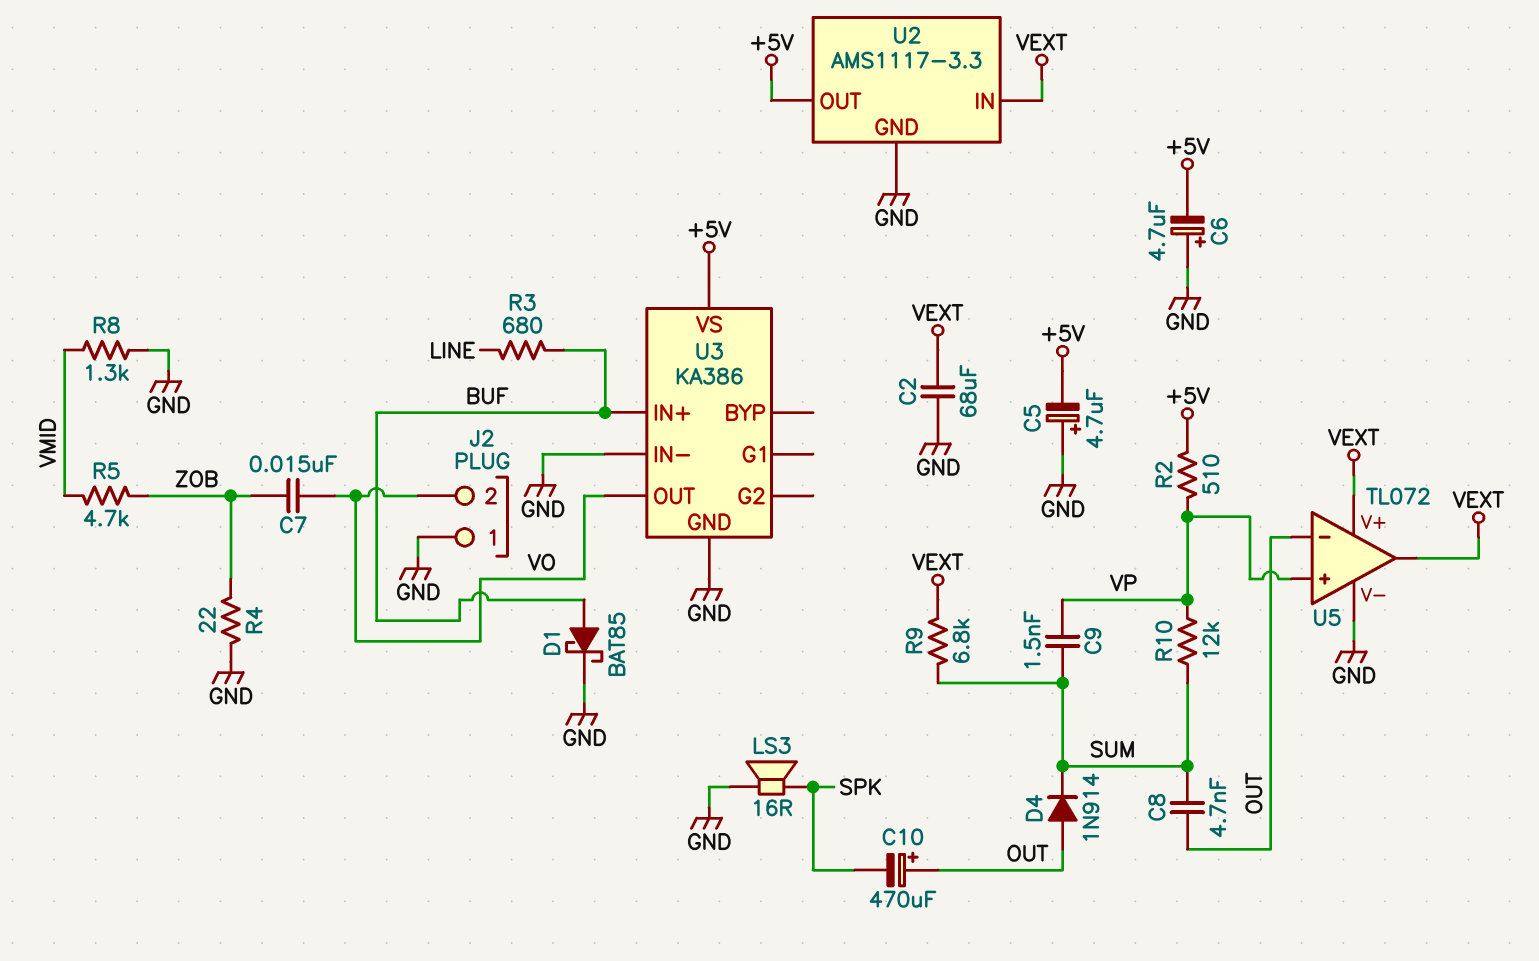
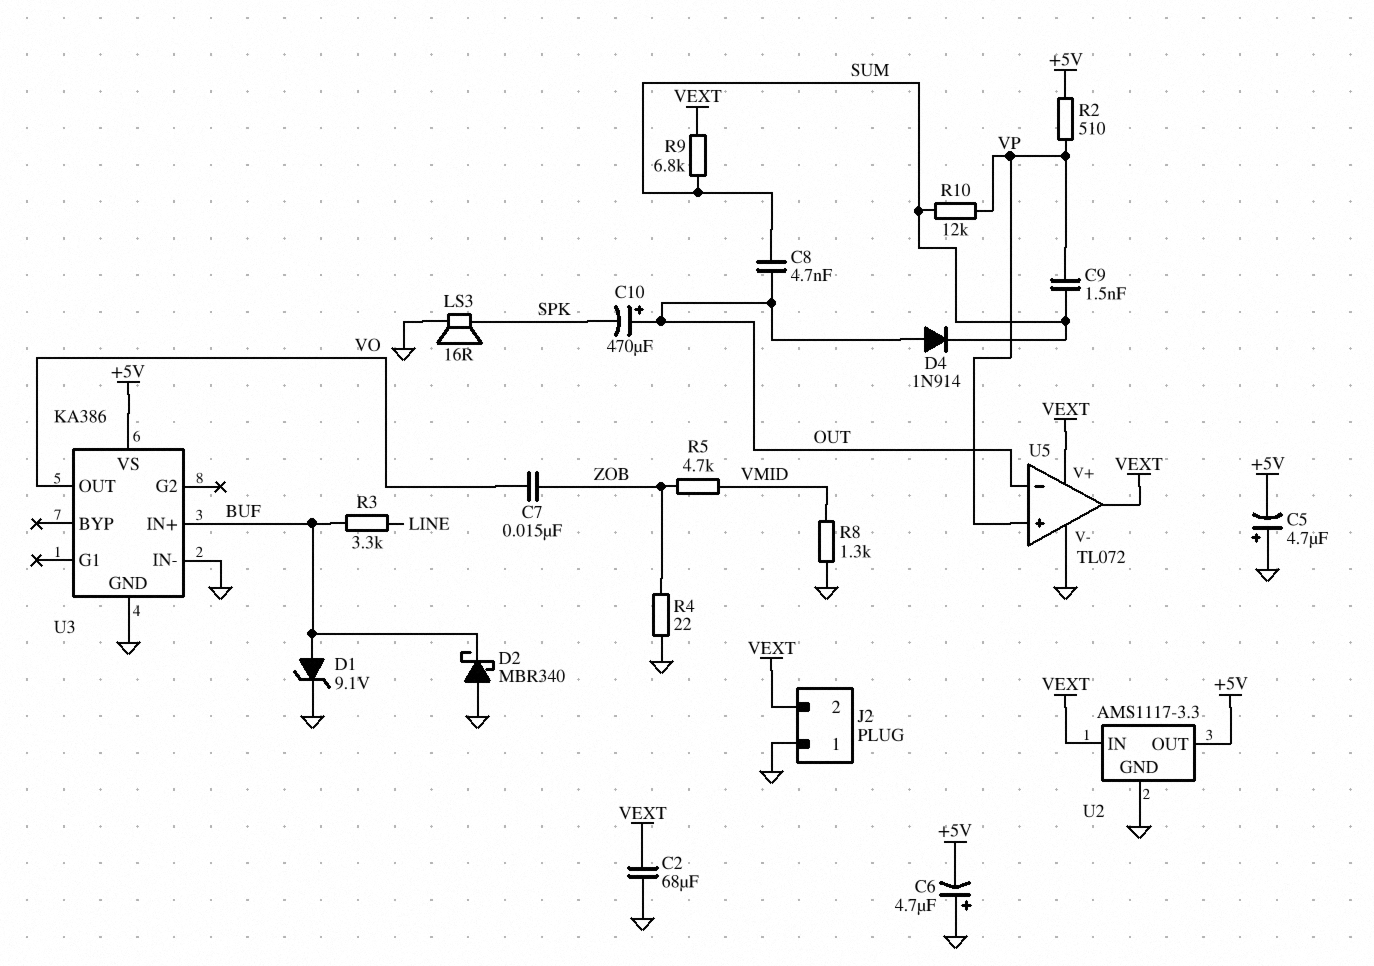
D1: schottky BAT85 (A BUF, K GND) -> zener 9.1V (A BUF, K GND)
D2: none -> schottky MBR340 (A GND, K BUF)
J2 pin 2: VO -> VEXT
R3: 680 (BUF, LINE) -> 3.3k (BUF, LINE)

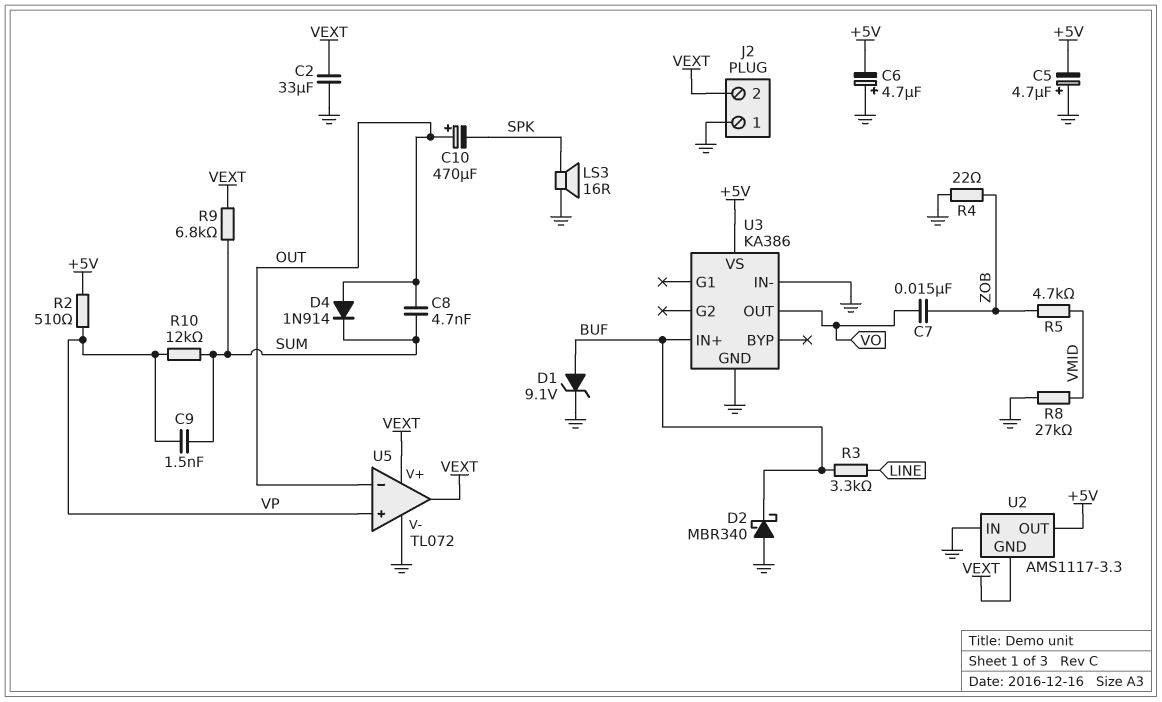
C2: 68uF (GND, VEXT) -> 33uF (GND, VEXT)
R8: 1.3k (GND, VMID) -> 27k (GND, VMID)
U2 pin GND: GND -> VEXT
U2 pin IN: VEXT -> GND

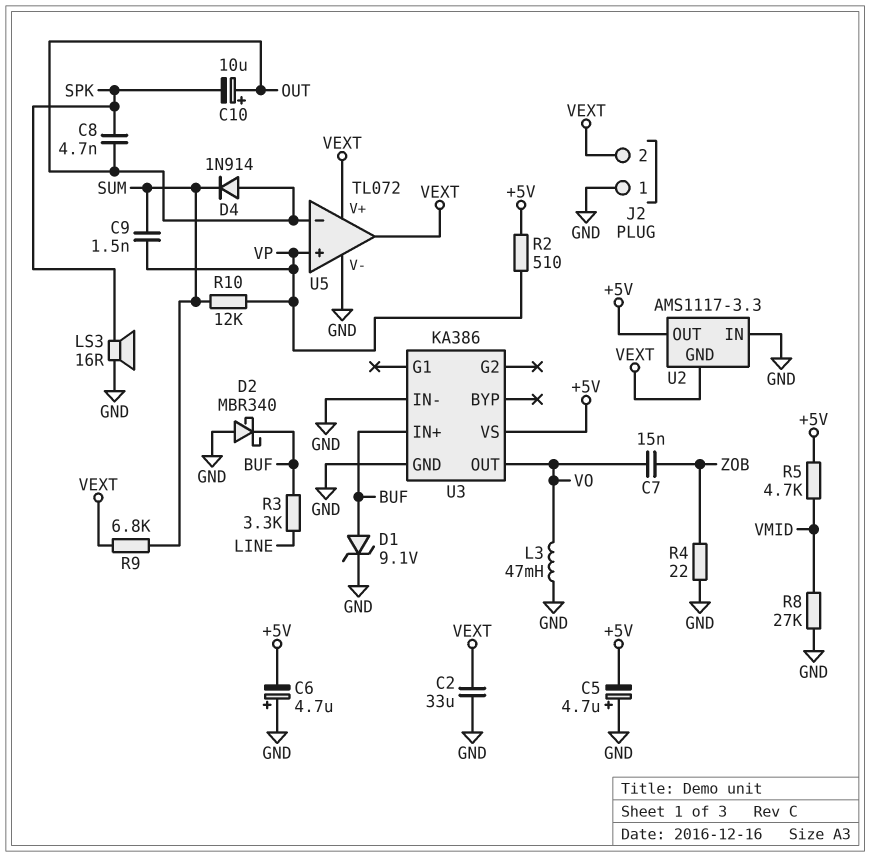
C8: 4.7nF (OUT, SUM) -> 4.7nF (OUT, SPK)
C10: 470uF (plus OUT, minus SPK) -> 10uF (plus OUT, minus SPK)
L3: none -> 47mH (GND, VO)
R5: 4.7k (VMID, ZOB) -> 4.7k (+5V, VMID)

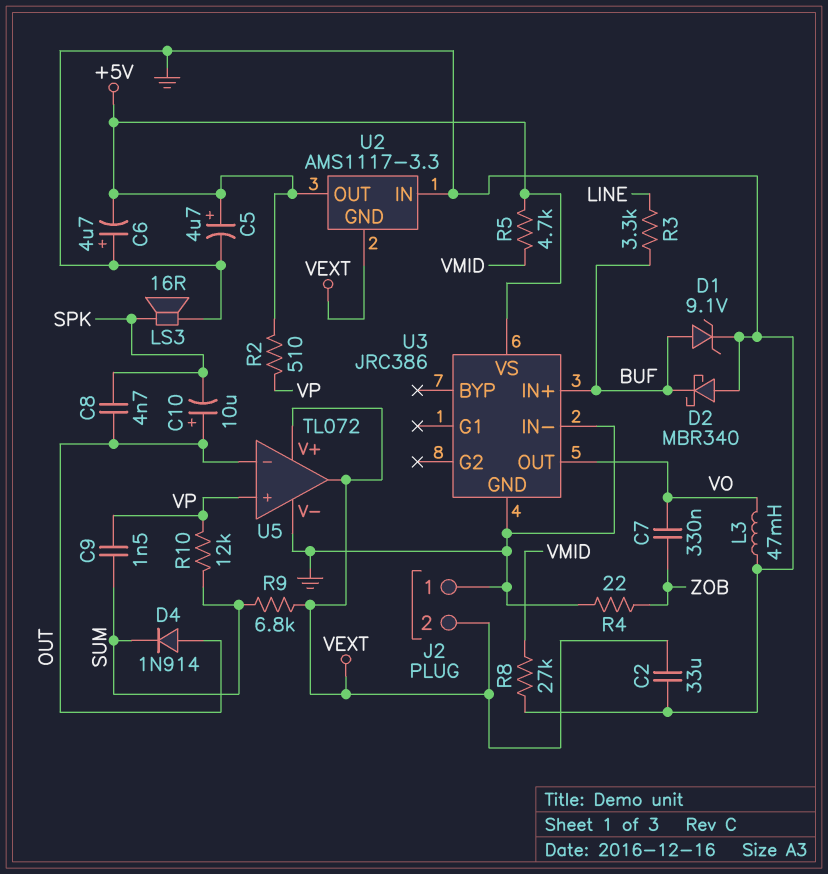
C5: 4.7uF (plus GND, minus +5V) -> 4.7uF (plus +5V, minus GND)
C7: 15nF (VO, ZOB) -> 330nF (VO, ZOB)
U3: KA386 -> JRC386

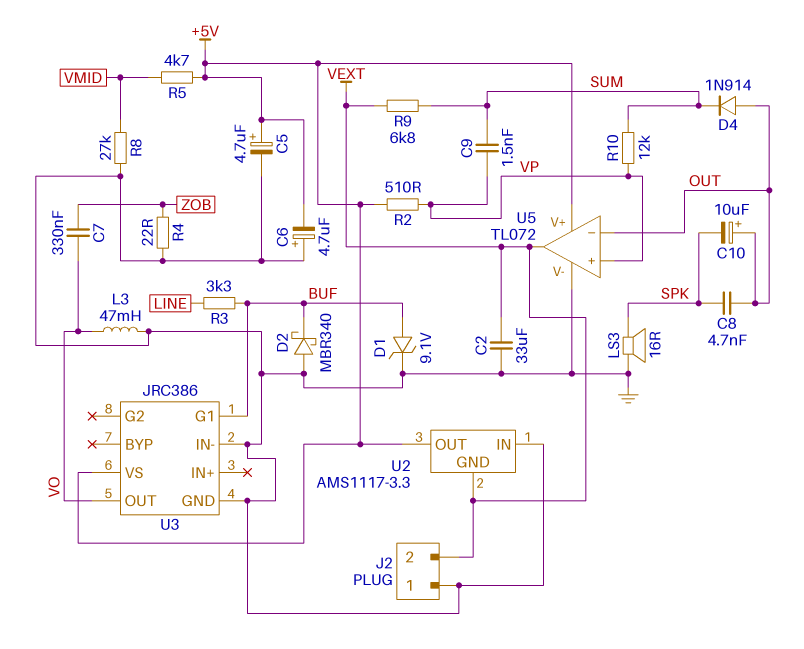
U3 pin G1: none -> BUF
U3 pin IN+: BUF -> none
U5 pin V+: VEXT -> +5V

